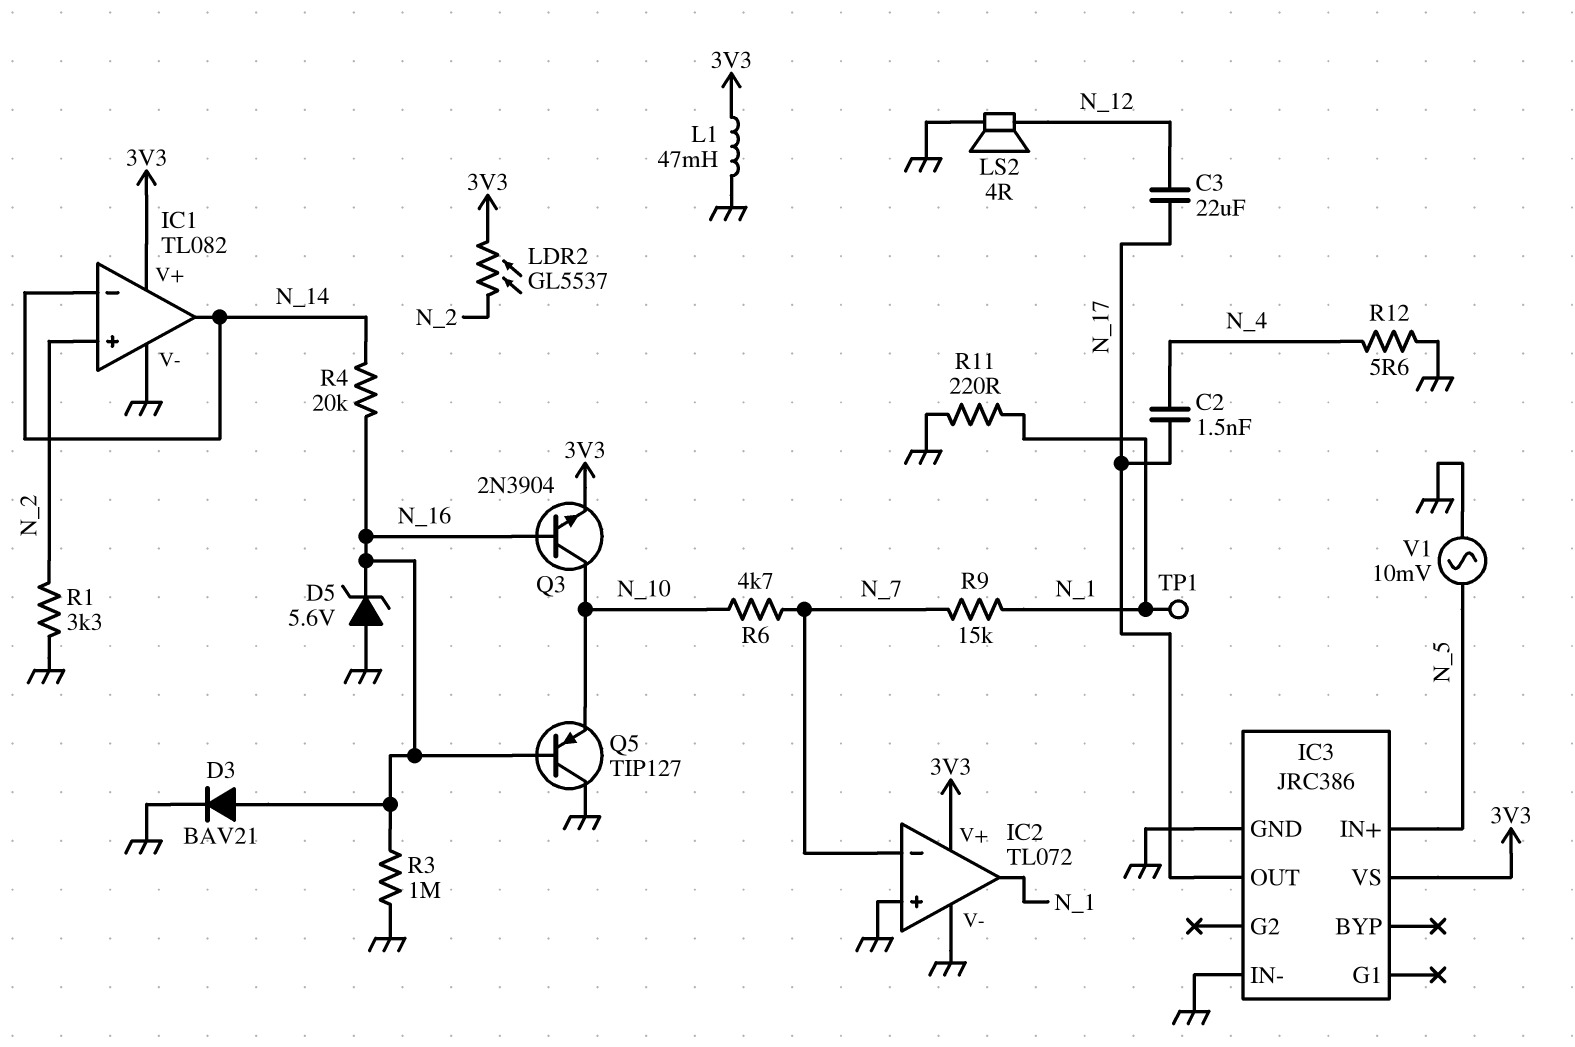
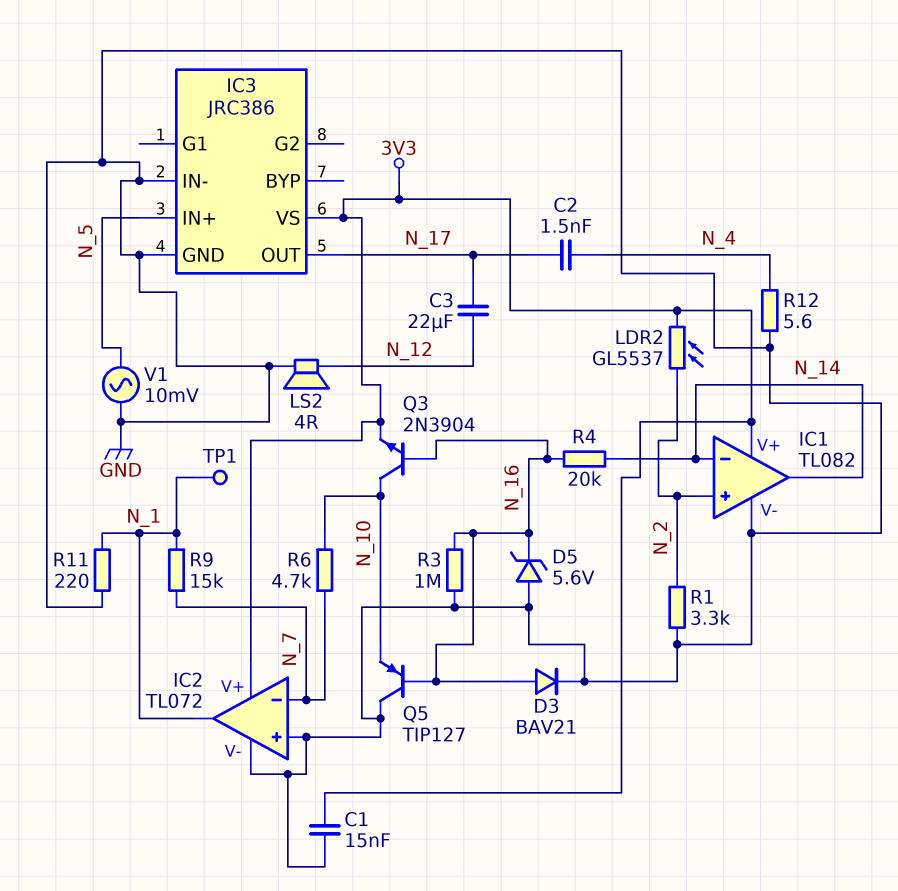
C1: none -> 15nF (3V3, GND)
L1: 47mH (3V3, GND) -> none

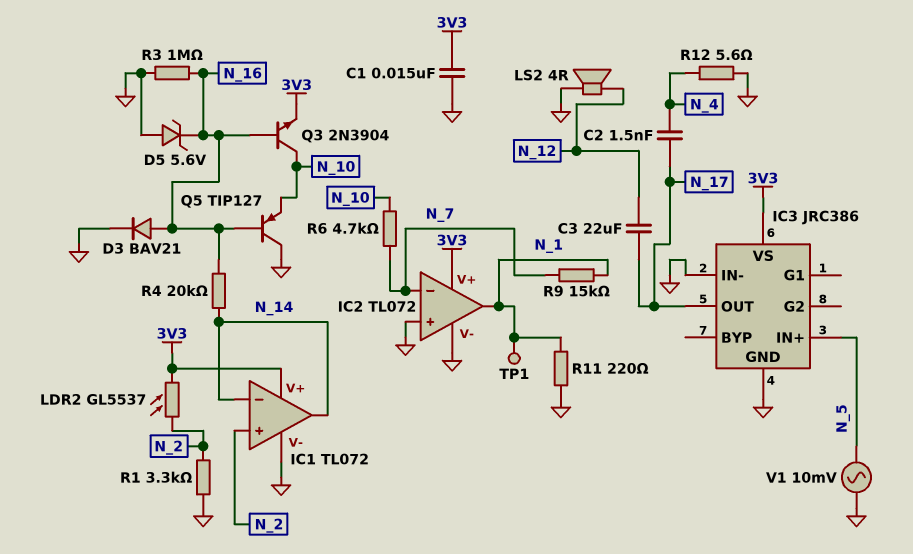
IC1: TL082 -> TL072

